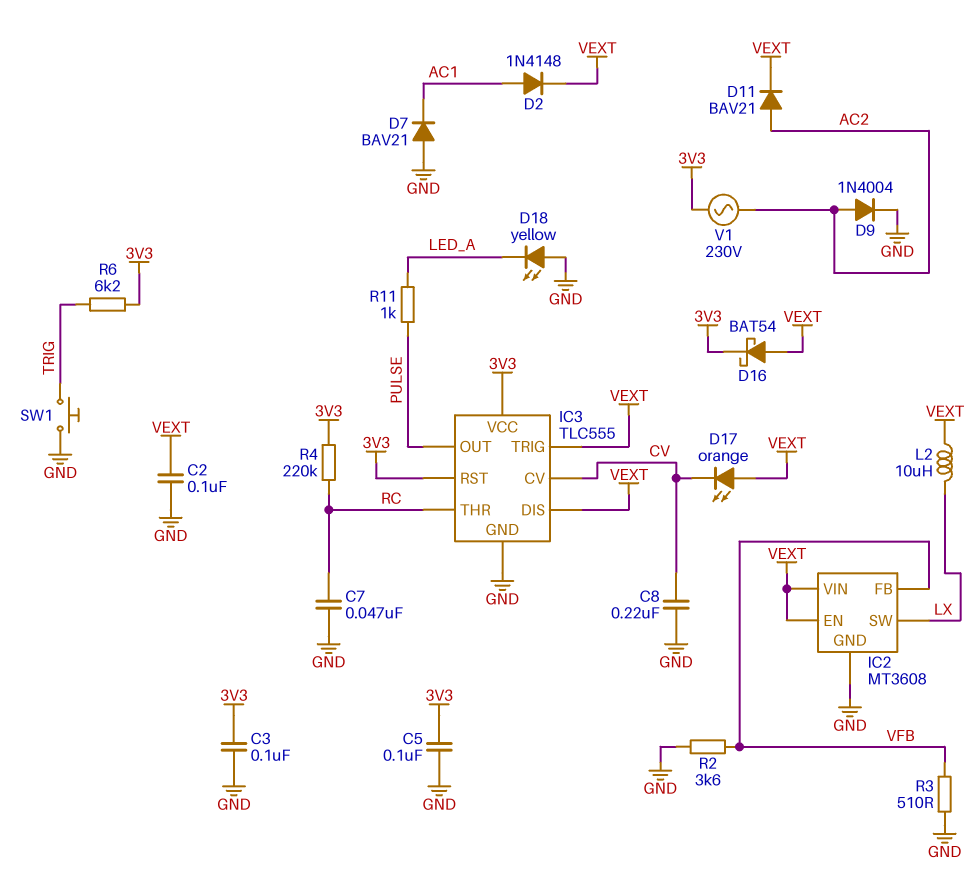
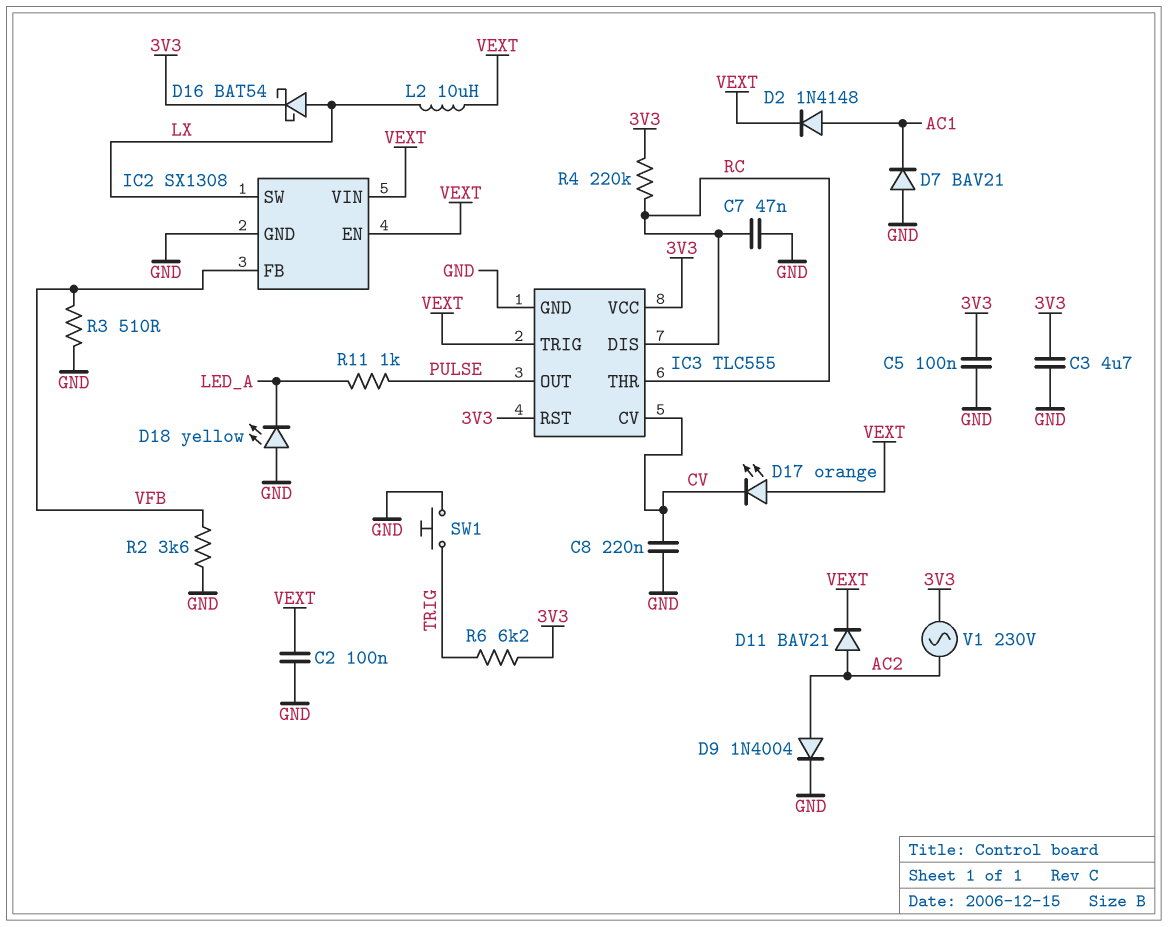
C3: 100nF (3V3, GND) -> 4.7uF (3V3, GND)
D16: schottky BAT54 (A VEXT, K 3V3) -> schottky BAT54 (A LX, K 3V3)
IC2: MT3608 -> SX1308
IC3 pin DIS: VEXT -> RC

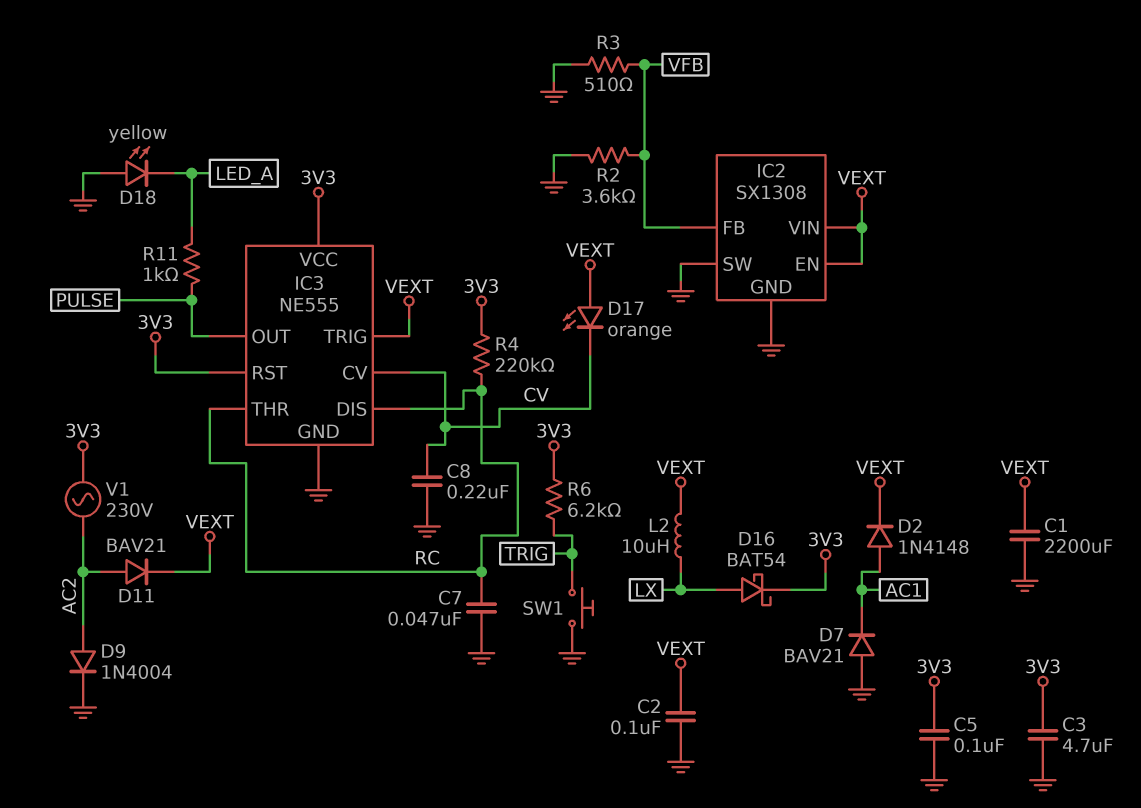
C1: none -> 2200uF (GND, VEXT)
IC2 pin SW: LX -> GND
IC3: TLC555 -> NE555

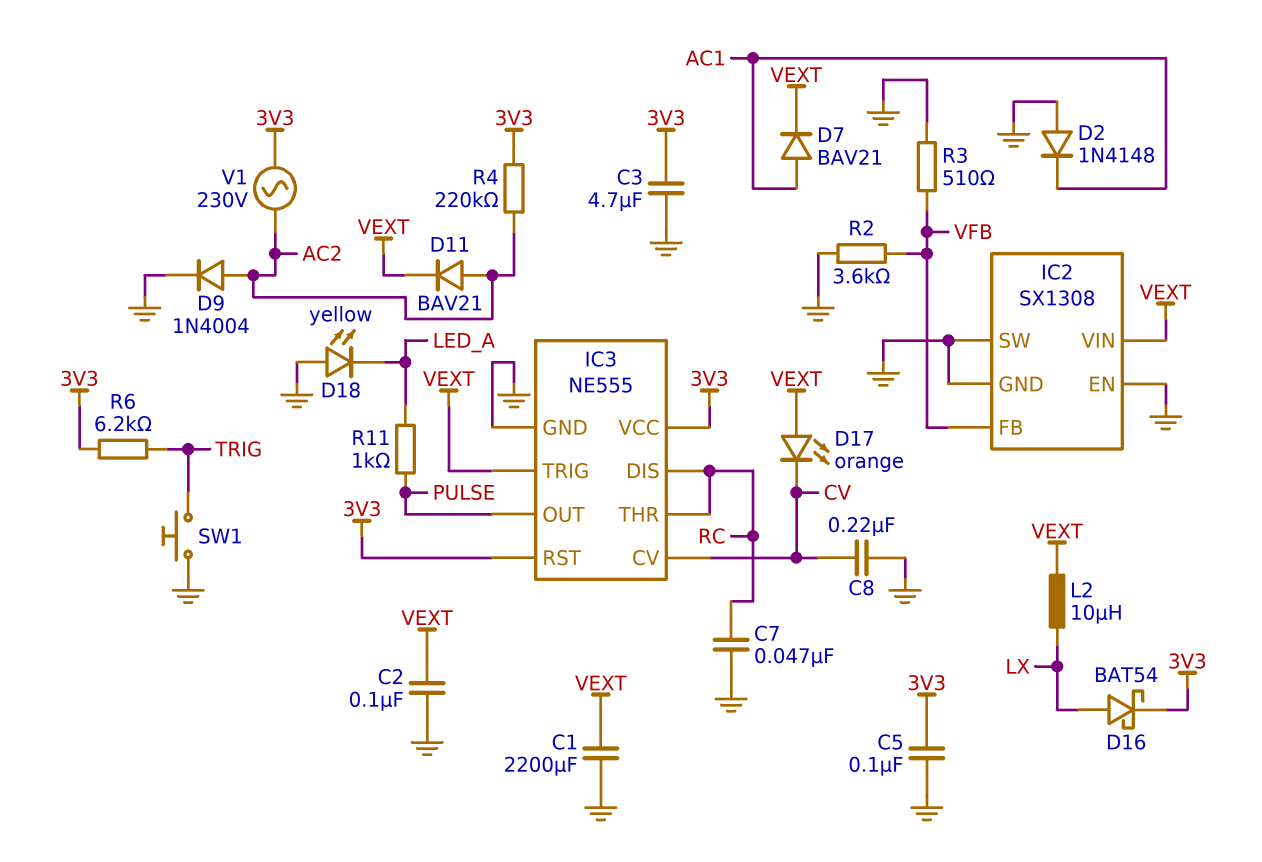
D2: diode 1N4148 (A AC1, K VEXT) -> diode 1N4148 (A GND, K AC1)
D7: diode BAV21 (A GND, K AC1) -> diode BAV21 (A AC1, K VEXT)
IC2 pin EN: VEXT -> GND
R4: 220k (3V3, RC) -> 220k (3V3, AC2)

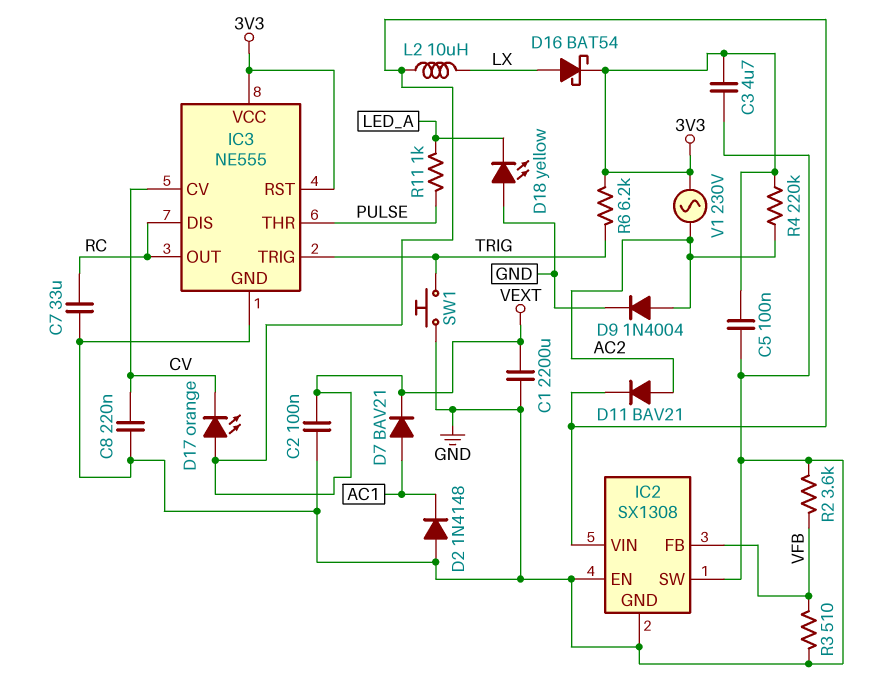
C7: 47nF (GND, RC) -> 33uF (GND, RC)
IC3 pin OUT: PULSE -> RC
IC3 pin THR: RC -> PULSE
IC3 pin TRIG: VEXT -> TRIG

